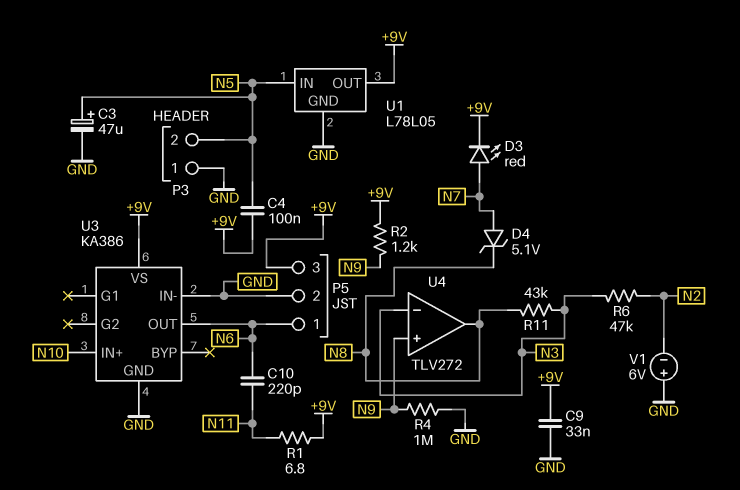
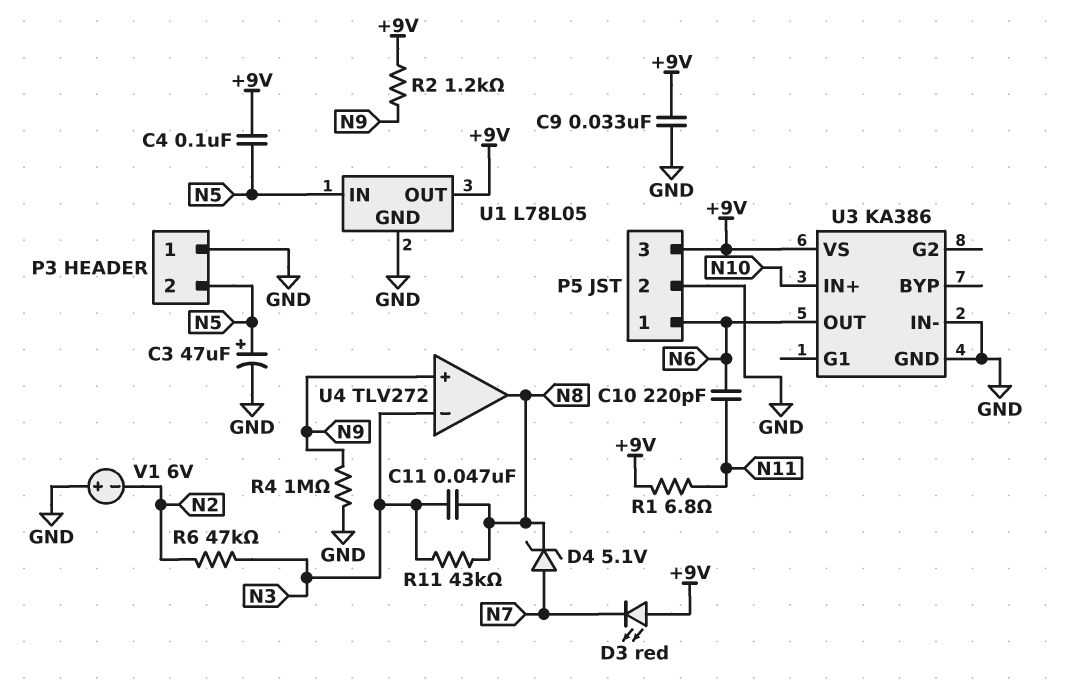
C11: none -> 47nF (N3, N8)
D3: LED red (A N7, K +9V) -> LED red (A +9V, K N7)

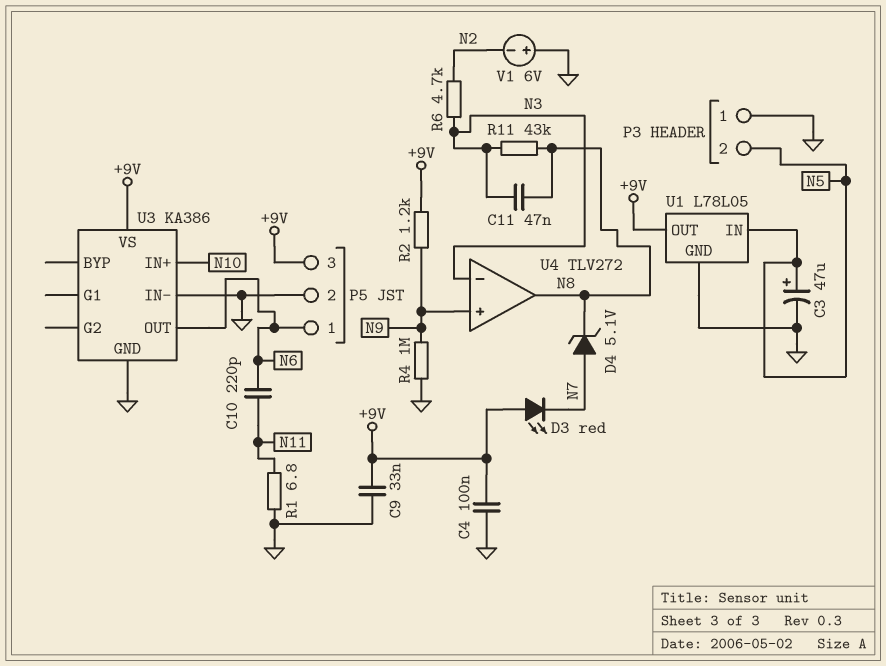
C4: 100nF (+9V, N5) -> 100nF (+9V, GND)
R1: 6.8 (+9V, N11) -> 6.8 (GND, N11)
R6: 47k (N2, N3) -> 4.7k (N2, N3)

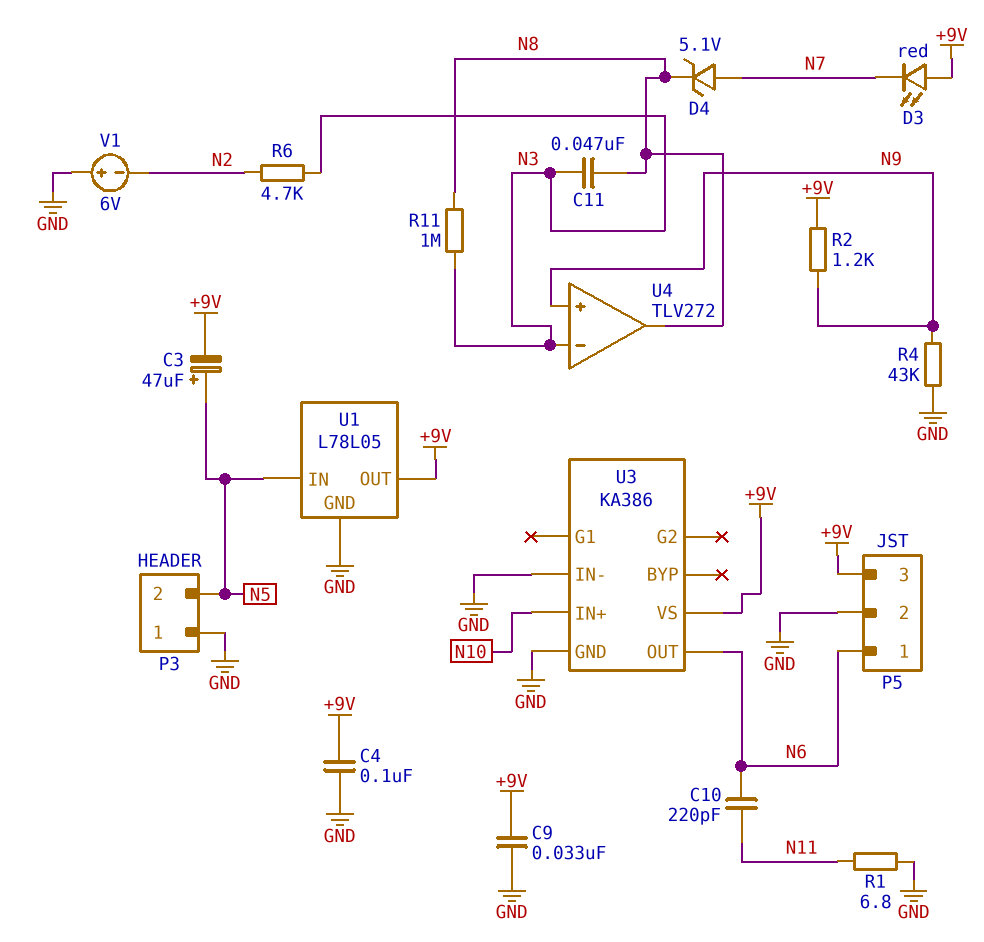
C3: 47uF (plus N5, minus GND) -> 47uF (plus N5, minus +9V)
R4: 1M (GND, N9) -> 43k (GND, N9)
R11: 43k (N3, N8) -> 1M (N3, N8)

